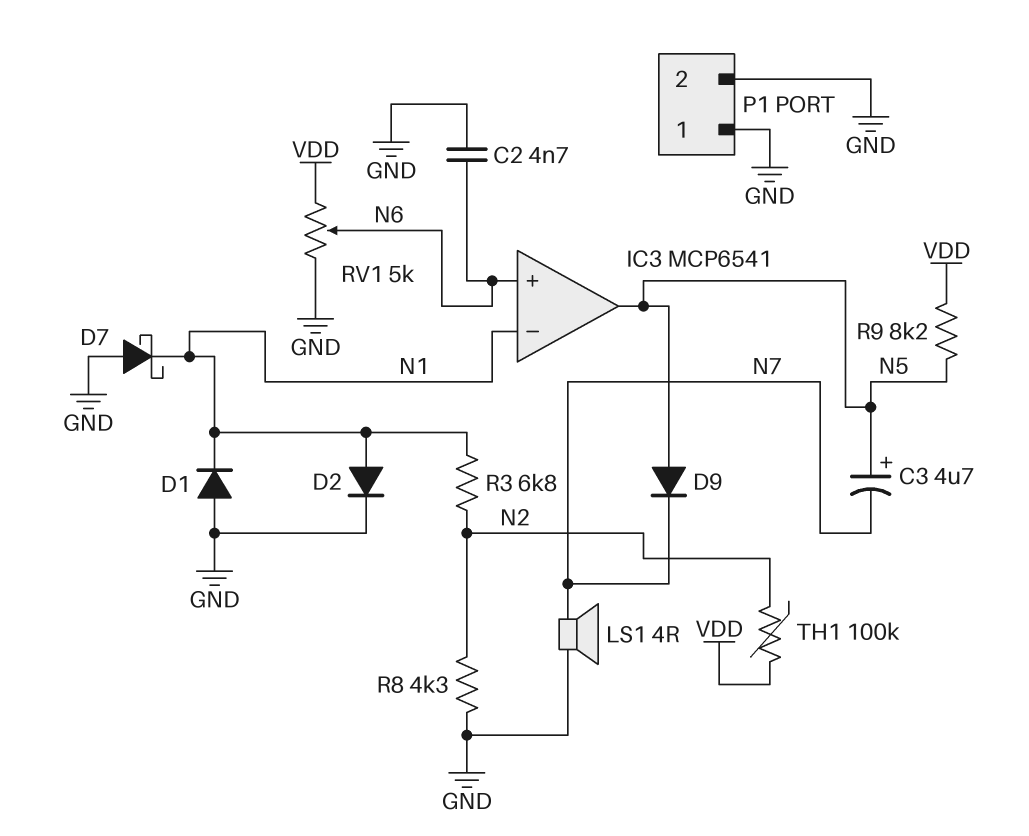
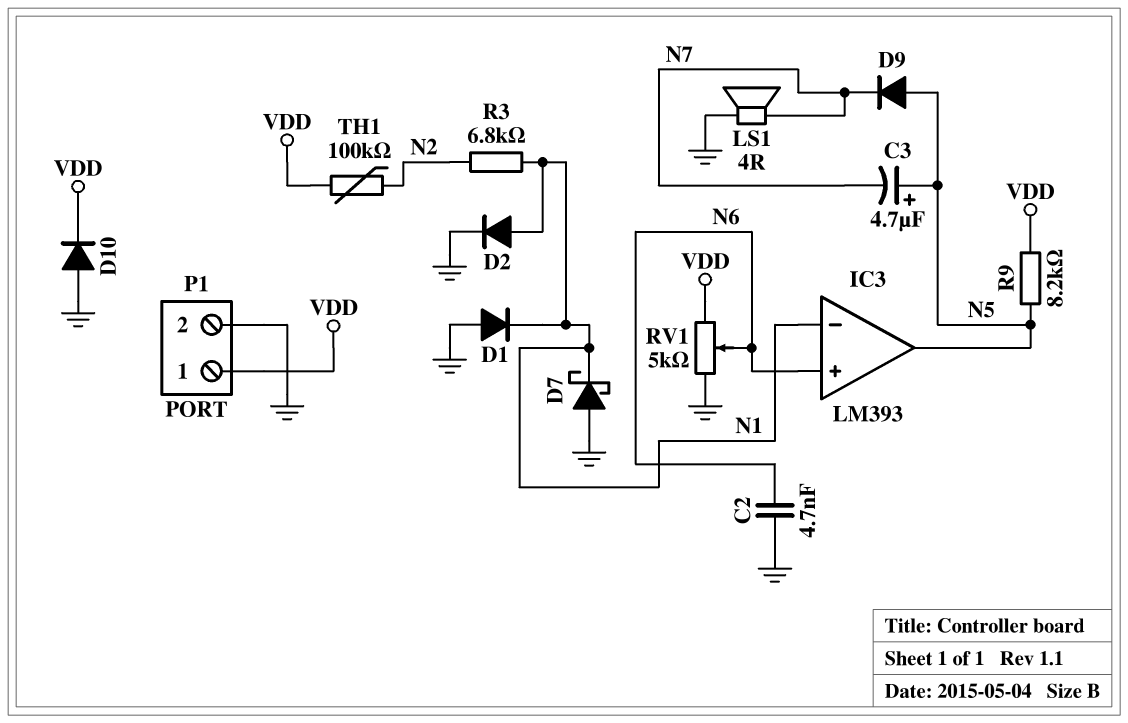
D10: none -> diode (A GND, K VDD)
IC3: MCP6541 -> LM393
P1 pin 1: GND -> VDD
R8: 4.3k (GND, N2) -> none

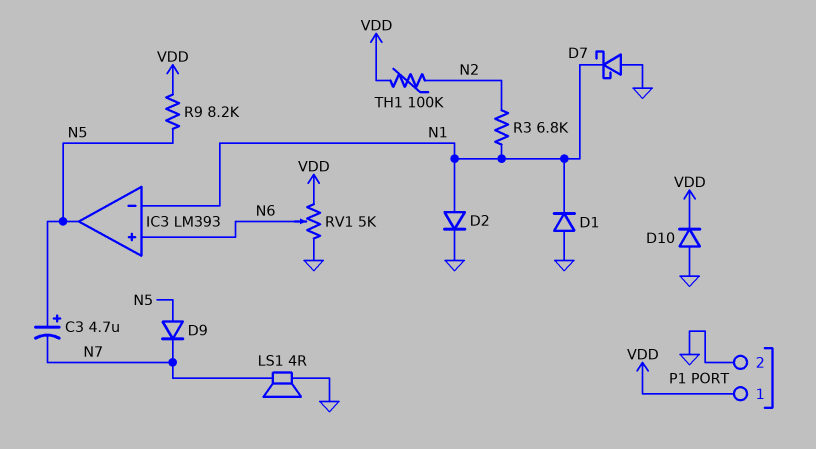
C2: 4.7nF (GND, N6) -> none

